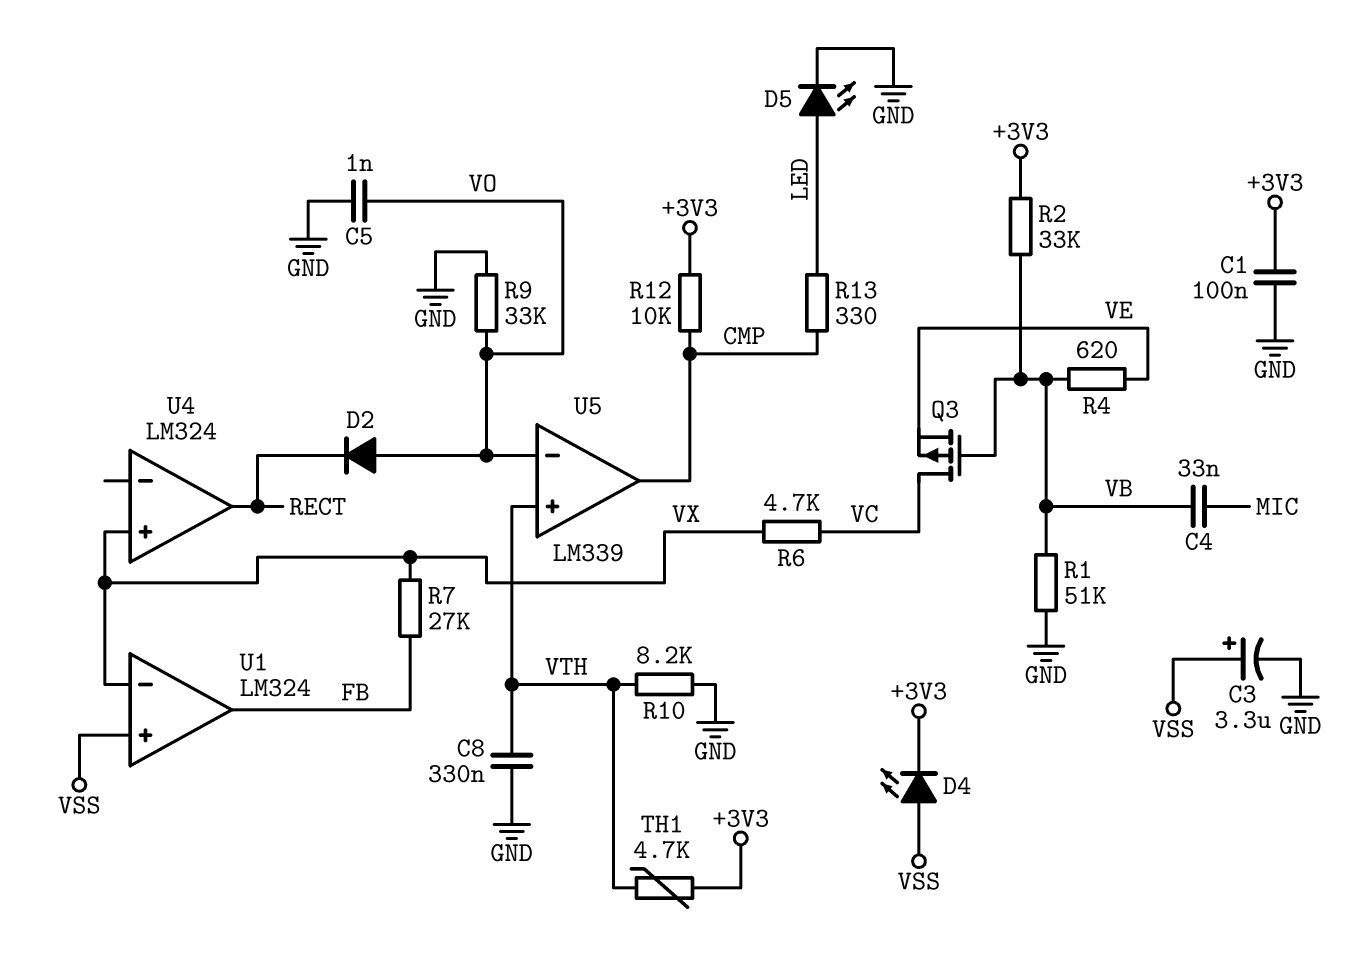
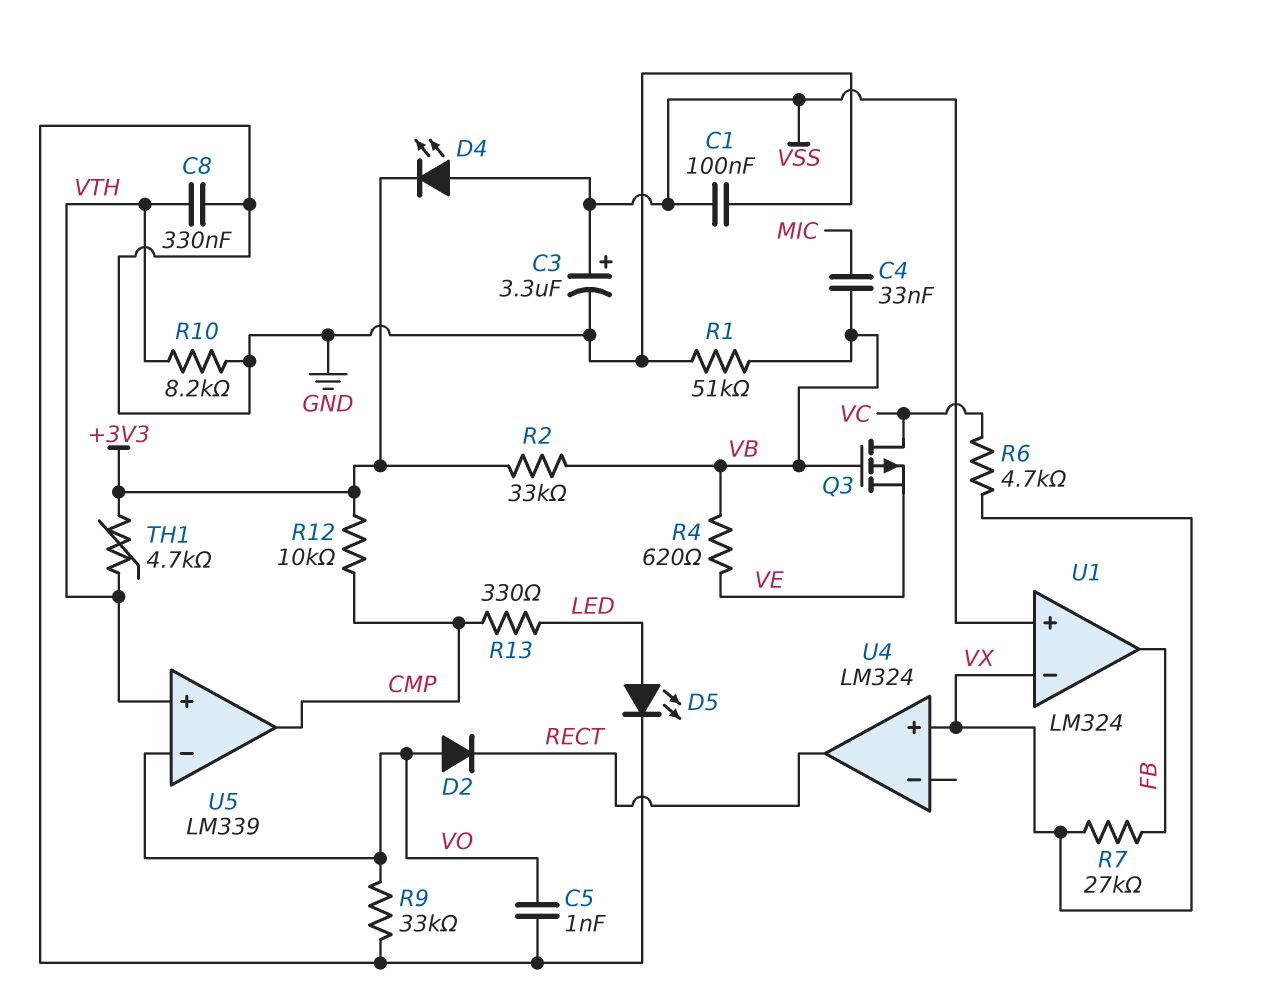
C1: 100nF (+3V3, GND) -> 100nF (GND, VSS)

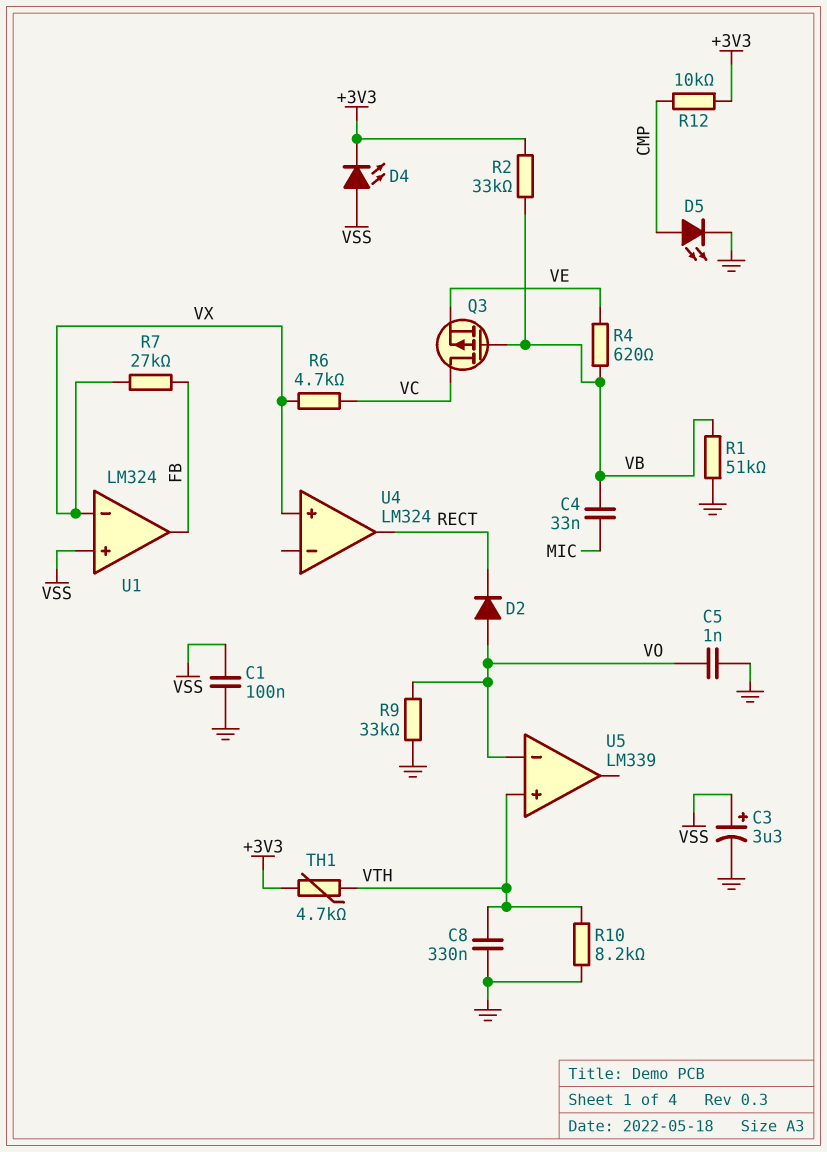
D5: LED (A LED, K GND) -> LED (A CMP, K GND)
R13: 330 (CMP, LED) -> none
U5 pin out: CMP -> none

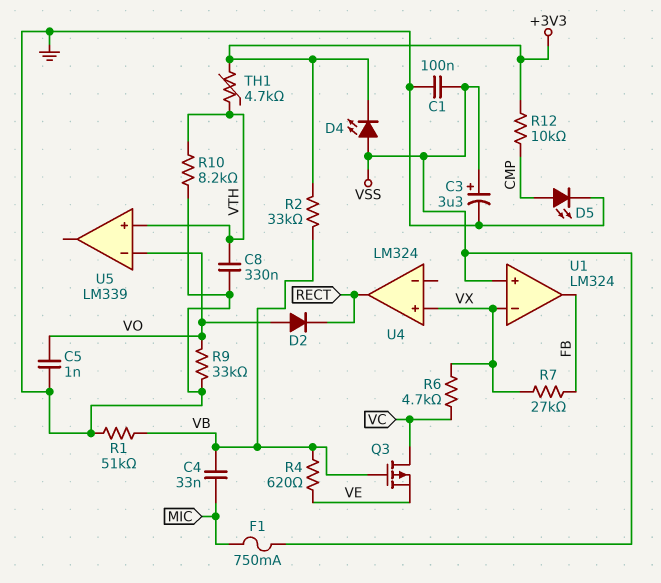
F1: none -> 750mA (MIC, VSS)

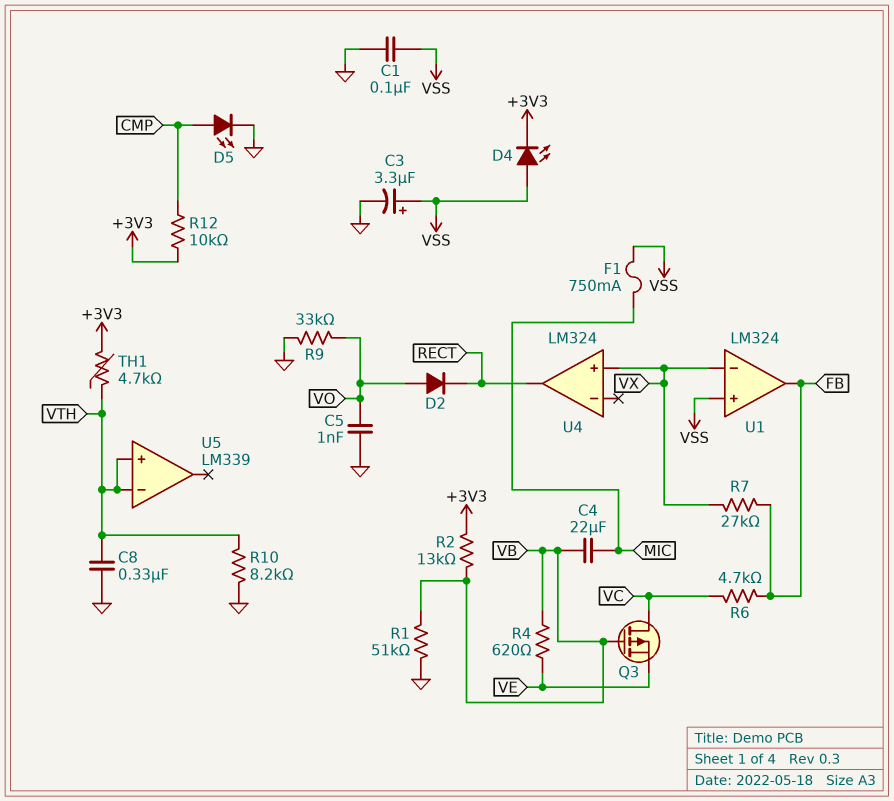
C4: 33nF (MIC, VB) -> 22uF (MIC, VB)
R2: 33k (+3V3, VB) -> 13k (+3V3, VB)
R6: 4.7k (VC, VX) -> 4.7k (FB, VC)
U5 pin in-: VO -> VTH

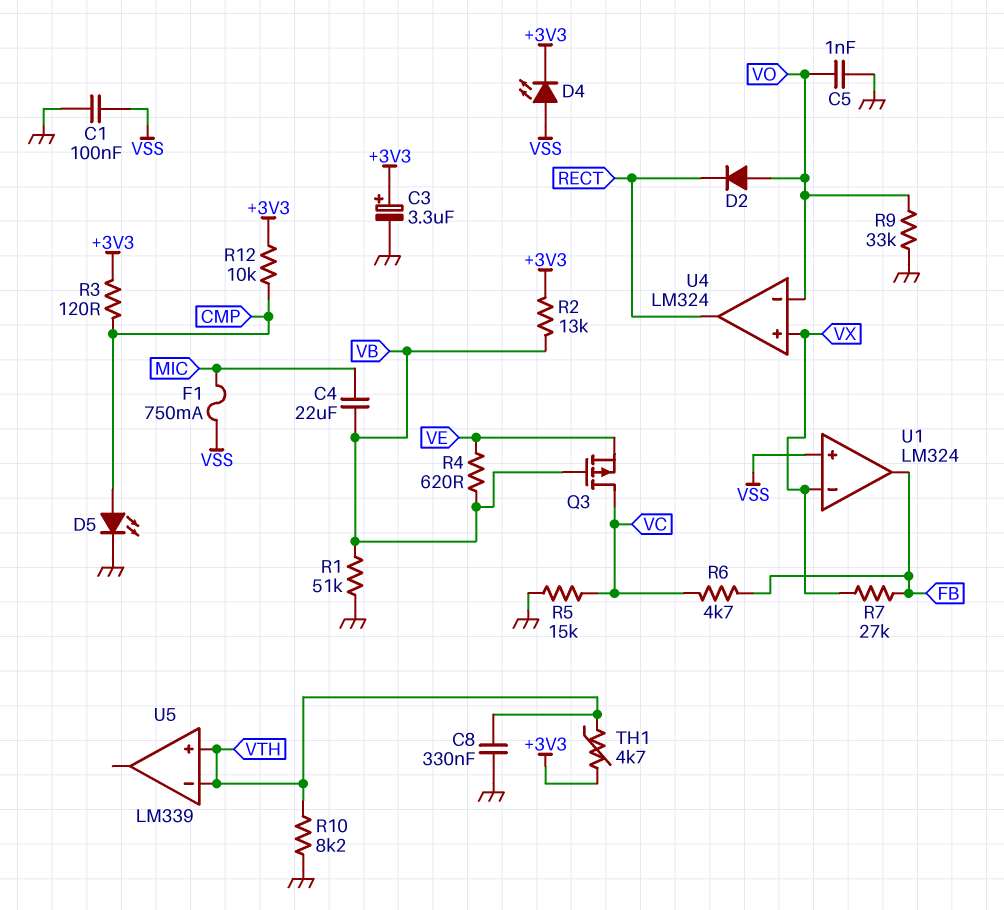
C3: 3.3uF (plus VSS, minus GND) -> 3.3uF (plus +3V3, minus GND)
R3: none -> 120 (+3V3, CMP)
R5: none -> 15k (GND, VC)
U4 pin in-: none -> VO

